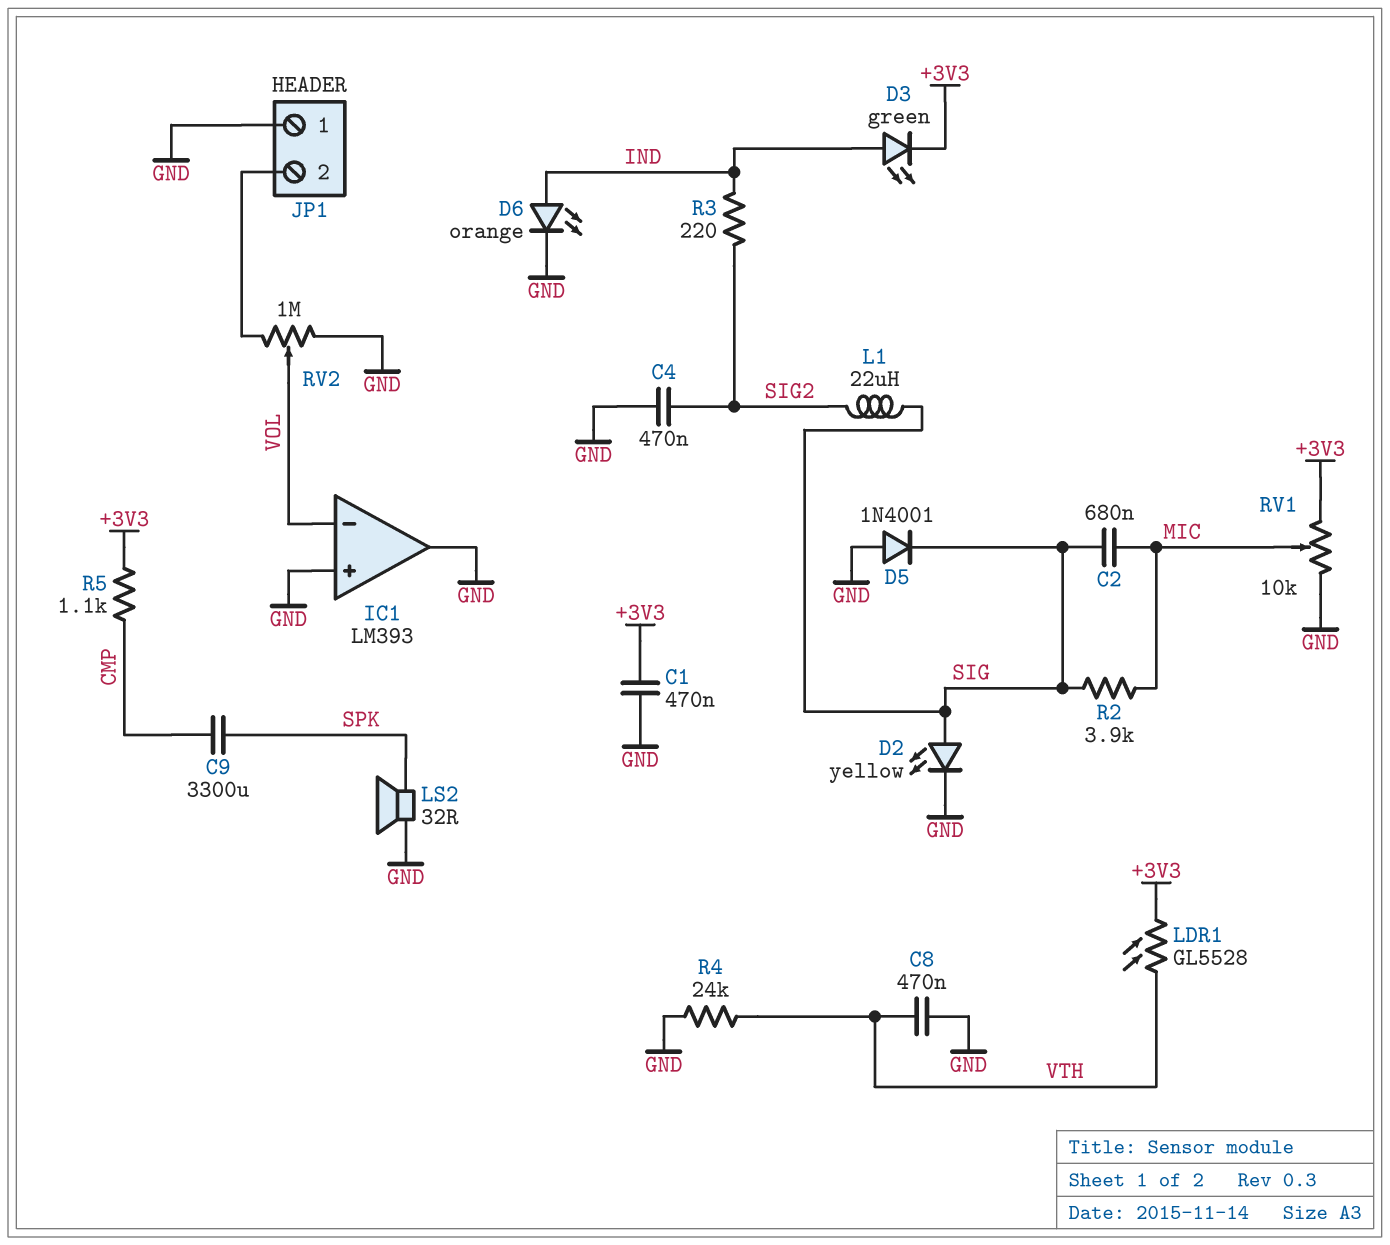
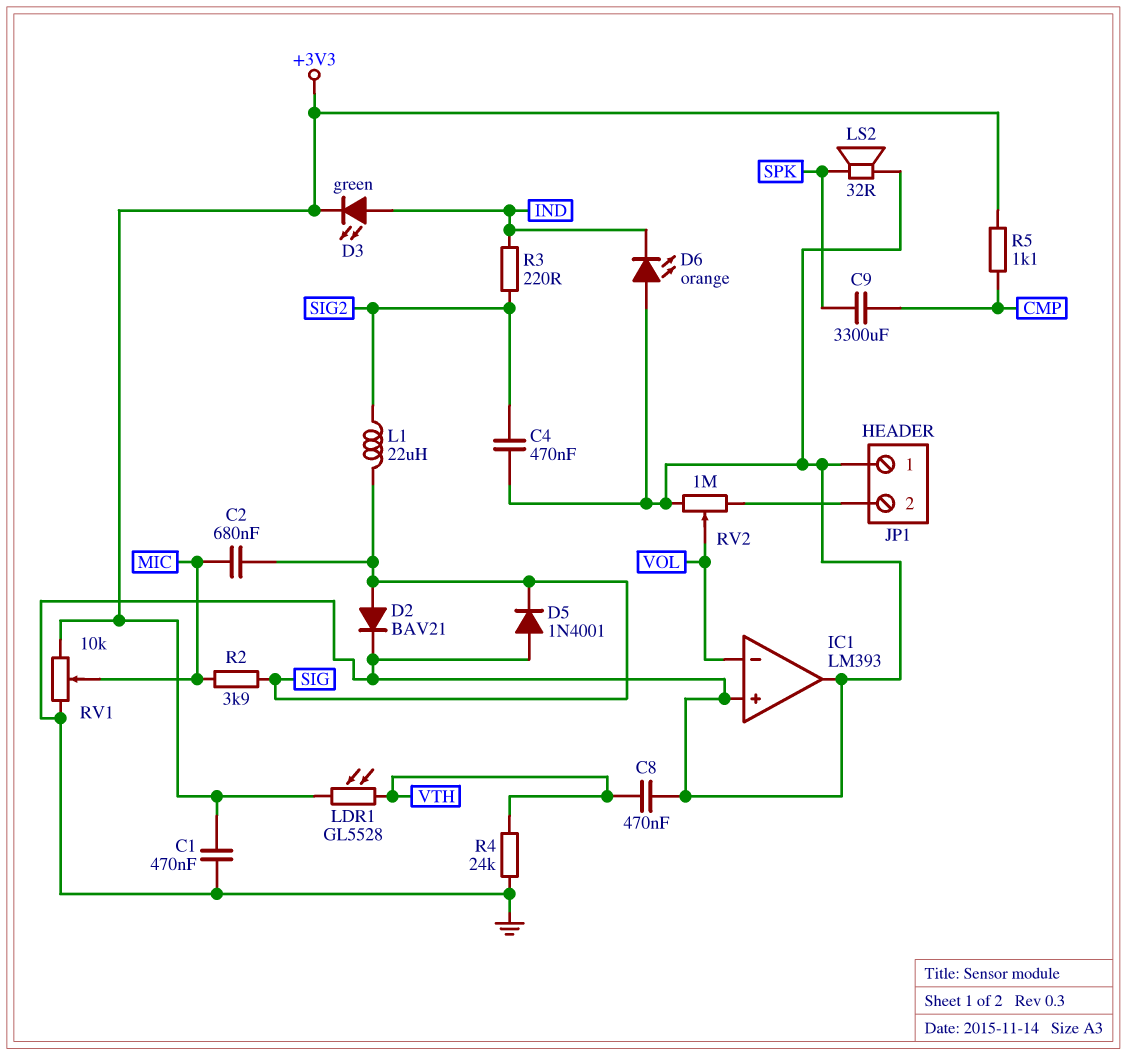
D2: LED yellow (A SIG, K GND) -> diode BAV21 (A SIG, K GND)
D6: LED orange (A IND, K GND) -> LED orange (A GND, K IND)

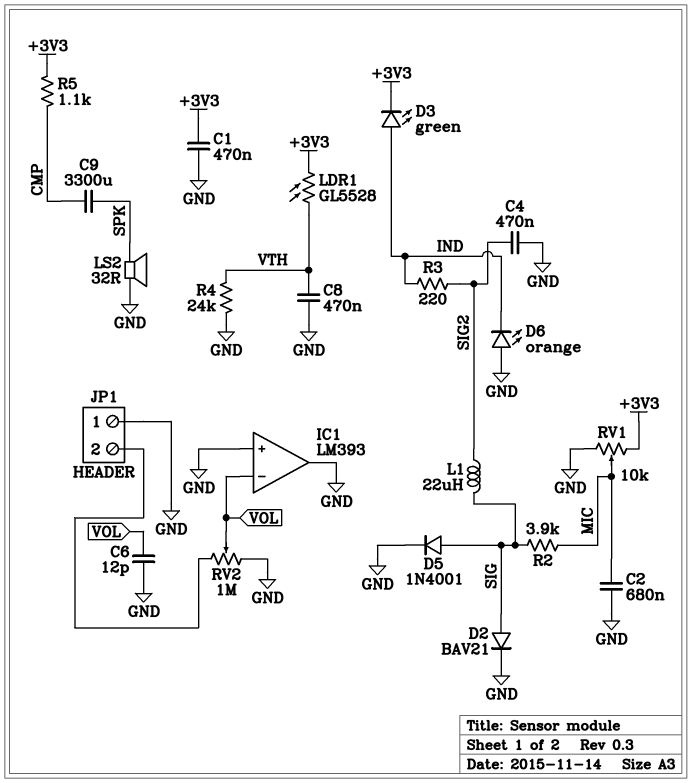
C2: 680nF (MIC, SIG) -> 680nF (GND, MIC)
C6: none -> 12pF (GND, VOL)
D5: diode 1N4001 (A GND, K SIG) -> diode 1N4001 (A SIG, K GND)

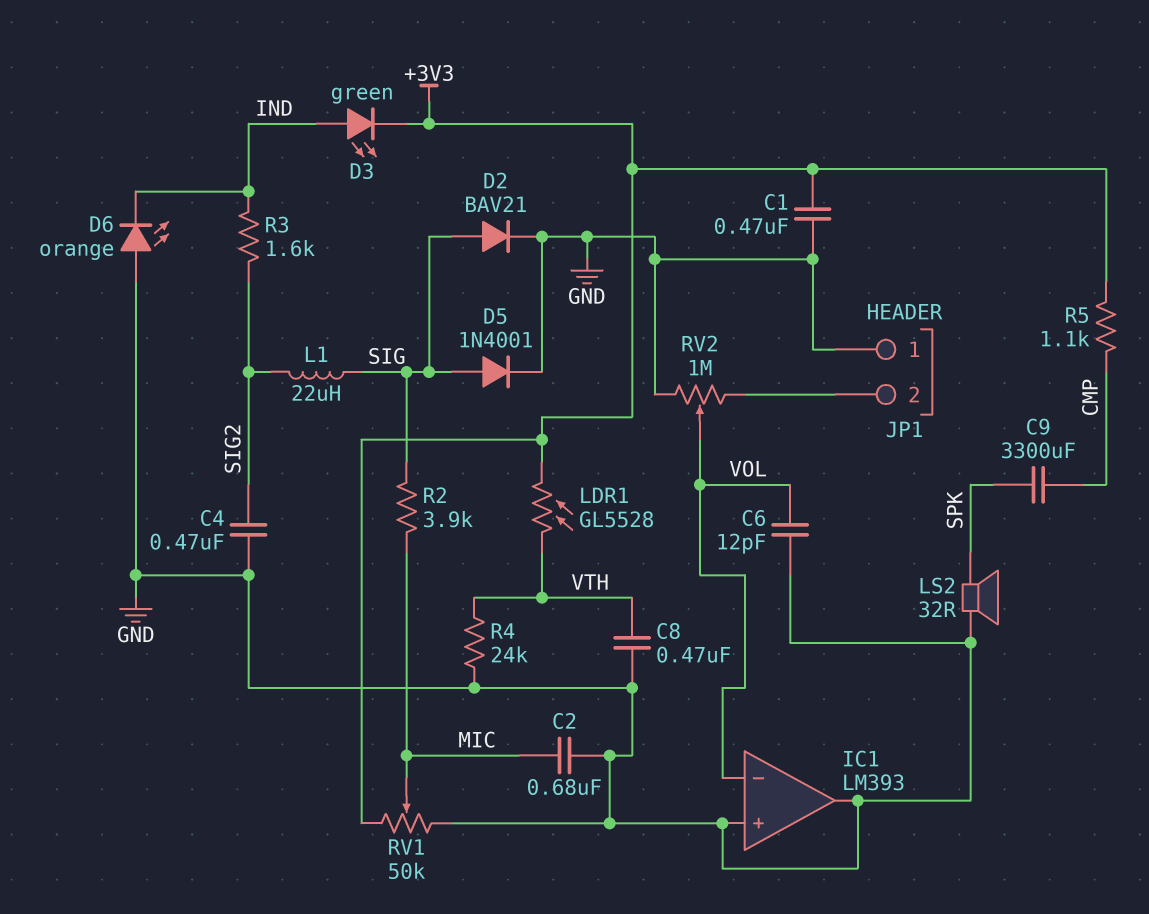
R3: 220 (IND, SIG2) -> 1.6k (IND, SIG2)
RV1: 10k (+3V3, GND, wiper MIC) -> 50k (+3V3, GND, wiper MIC)

